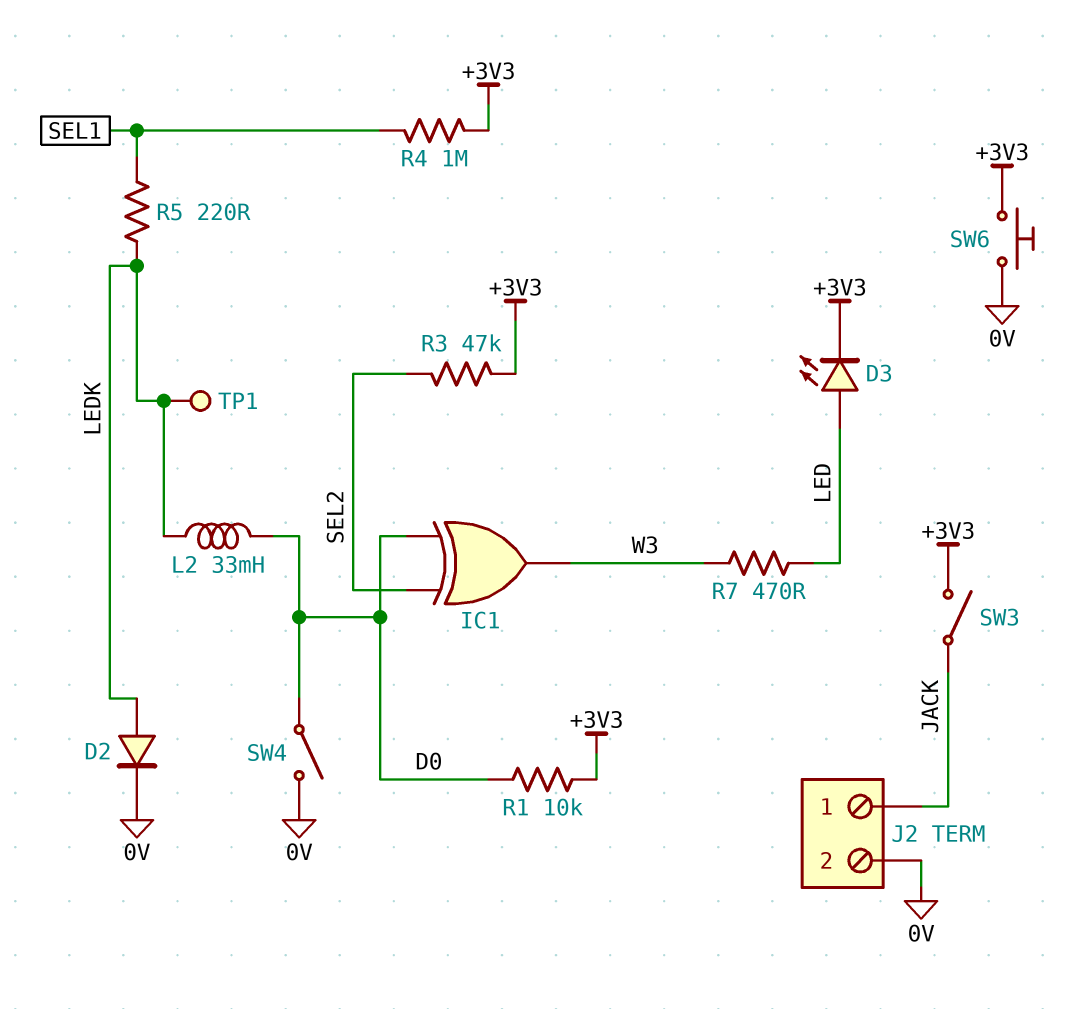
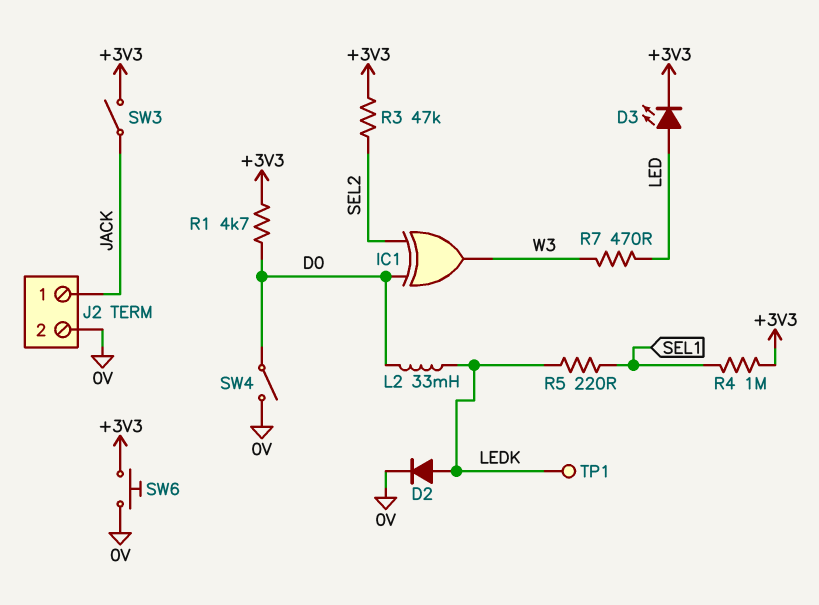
R1: 10k (+3V3, D0) -> 4.7k (+3V3, D0)

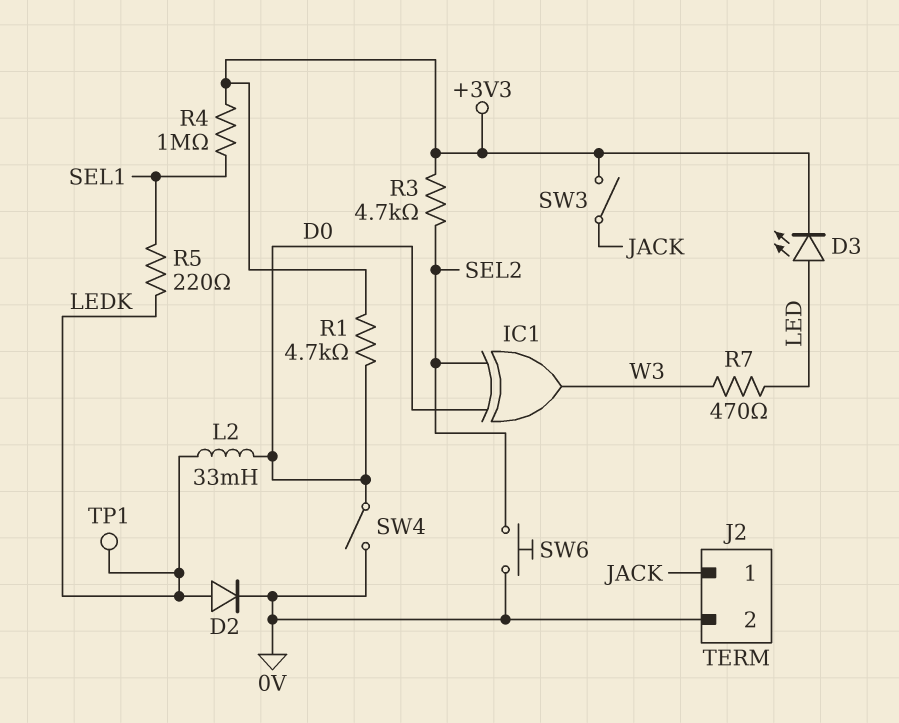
R3: 47k (+3V3, SEL2) -> 4.7k (+3V3, SEL2)
SW6: button (+3V3, 0V) -> button (0V, SEL2)

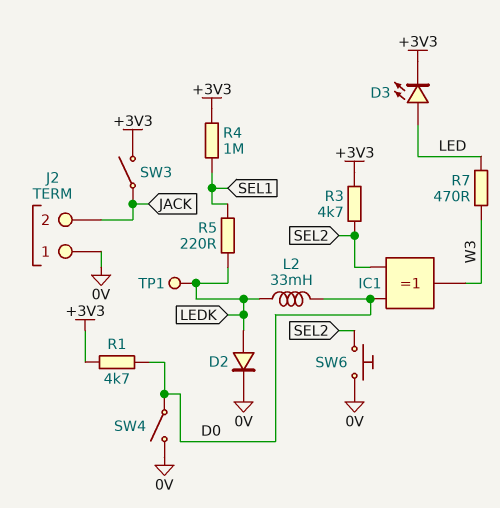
J2 pin 1: JACK -> 0V
J2 pin 2: 0V -> JACK

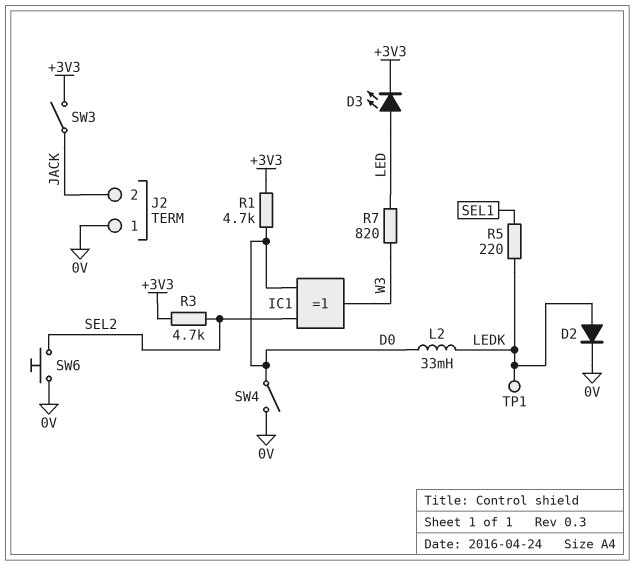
R4: 1M (+3V3, SEL1) -> none
R7: 470 (LED, W3) -> 820 (LED, W3)

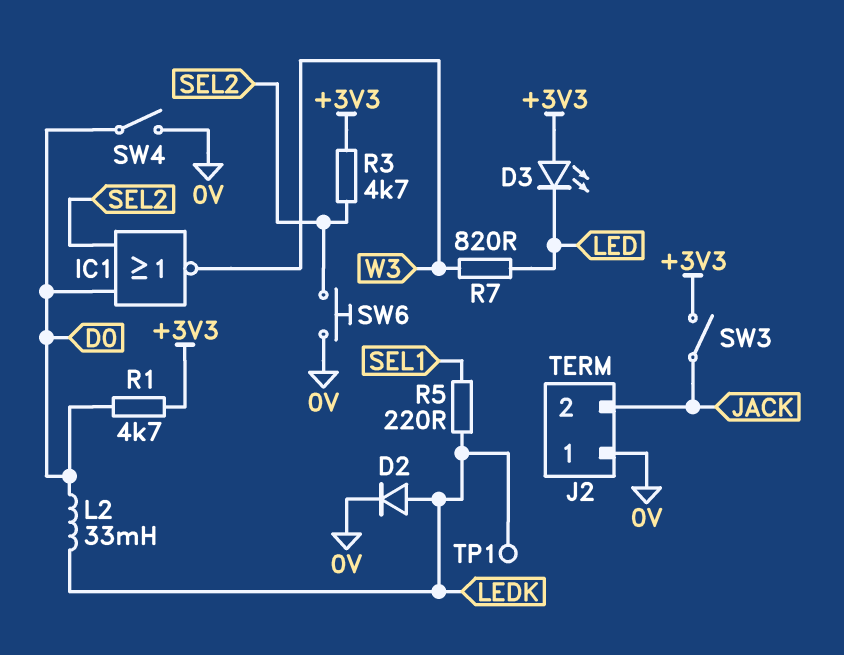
D3: LED (A LED, K +3V3) -> LED (A +3V3, K LED)
IC1: XOR (in D0, in SEL2, out W3) -> NOR (in D0, in SEL2, out W3)

